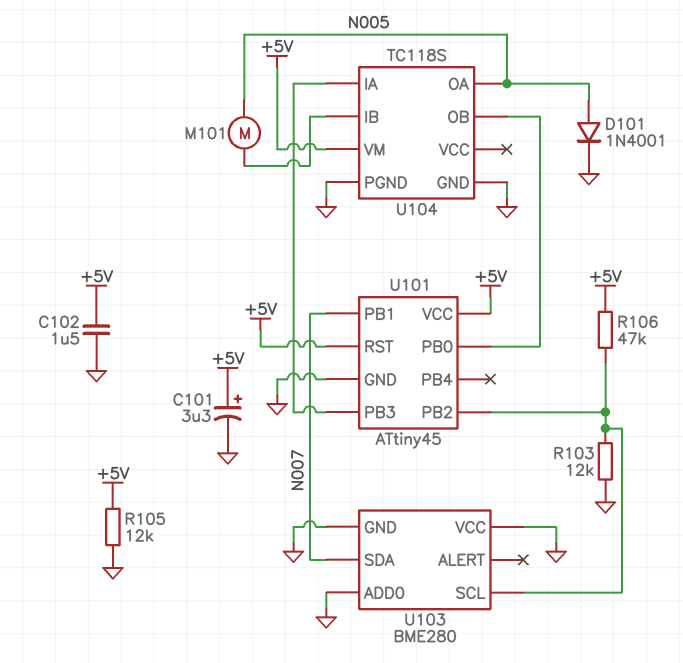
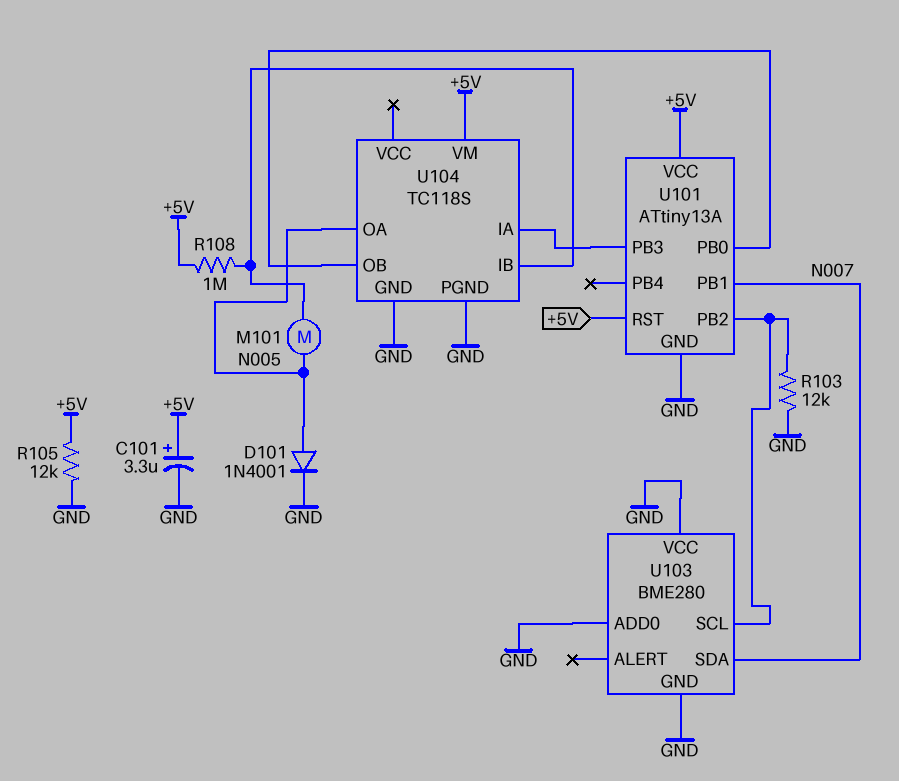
C102: 1.5uF (+5V, GND) -> none
R106: 47k (+5V, U101/PB2) -> none
R108: none -> 1M (+5V, U104/IB)
U101: ATtiny45 -> ATtiny13A

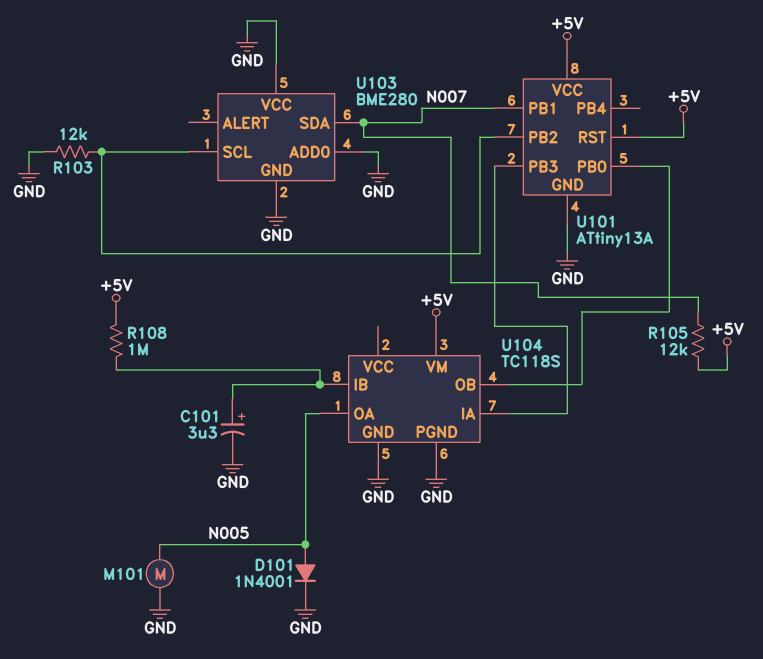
C101: 3.3uF (plus +5V, minus GND) -> 3.3uF (plus U104/IB, minus GND)
M101: motor (N005, U104/IB) -> motor (GND, N005)
R105: 12k (+5V, GND) -> 12k (+5V, N007)

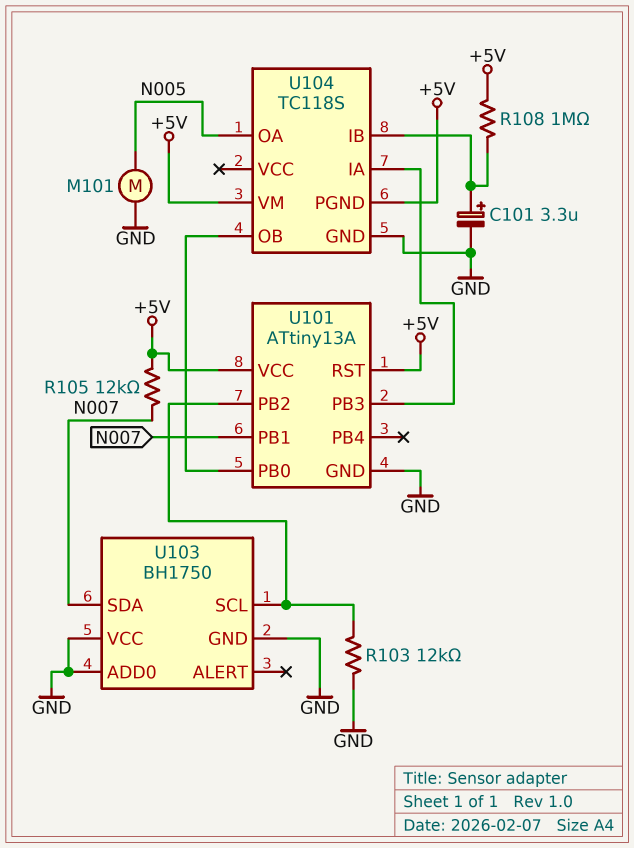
D101: diode 1N4001 (A N005, K GND) -> none
U103: BME280 -> BH1750
U104 pin PGND: GND -> +5V

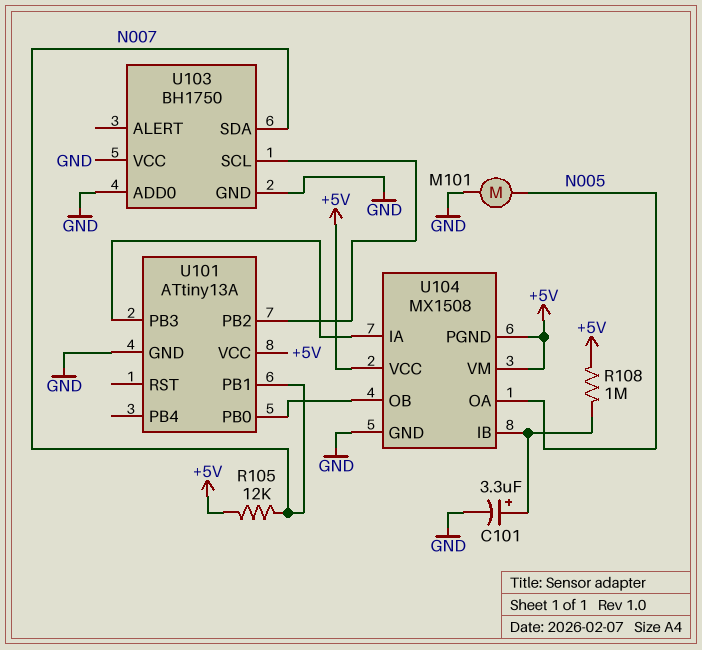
R103: 12k (GND, U101/PB2) -> none
U101 pin RST: +5V -> none
U104: TC118S -> MX1508
U104 pin VCC: none -> +5V

